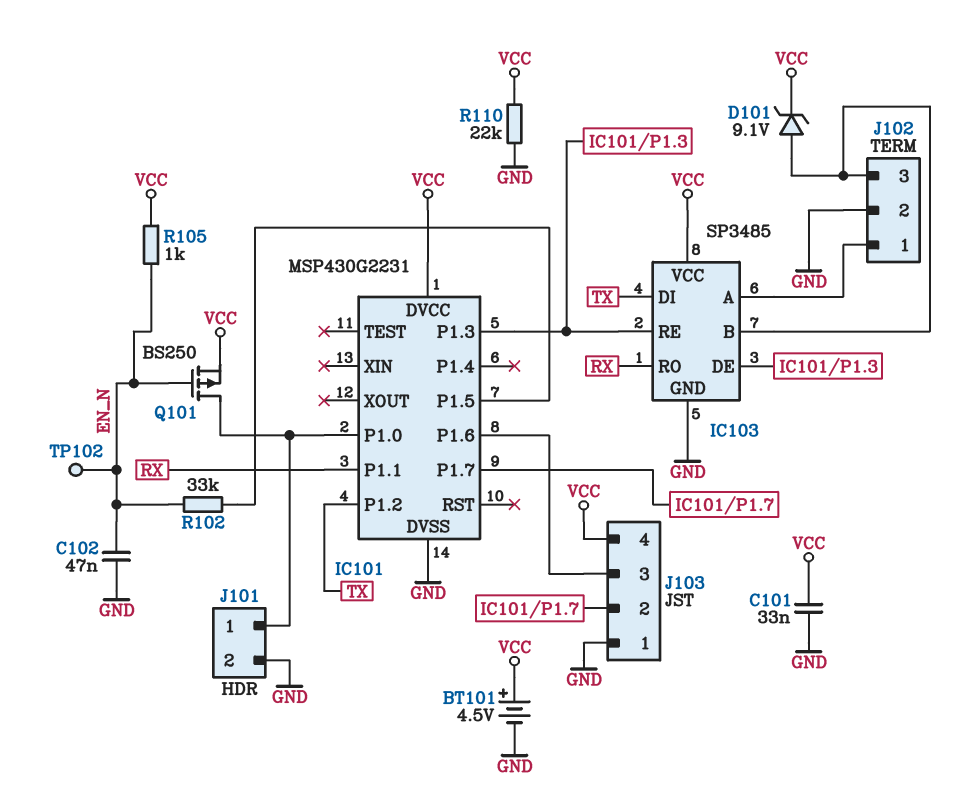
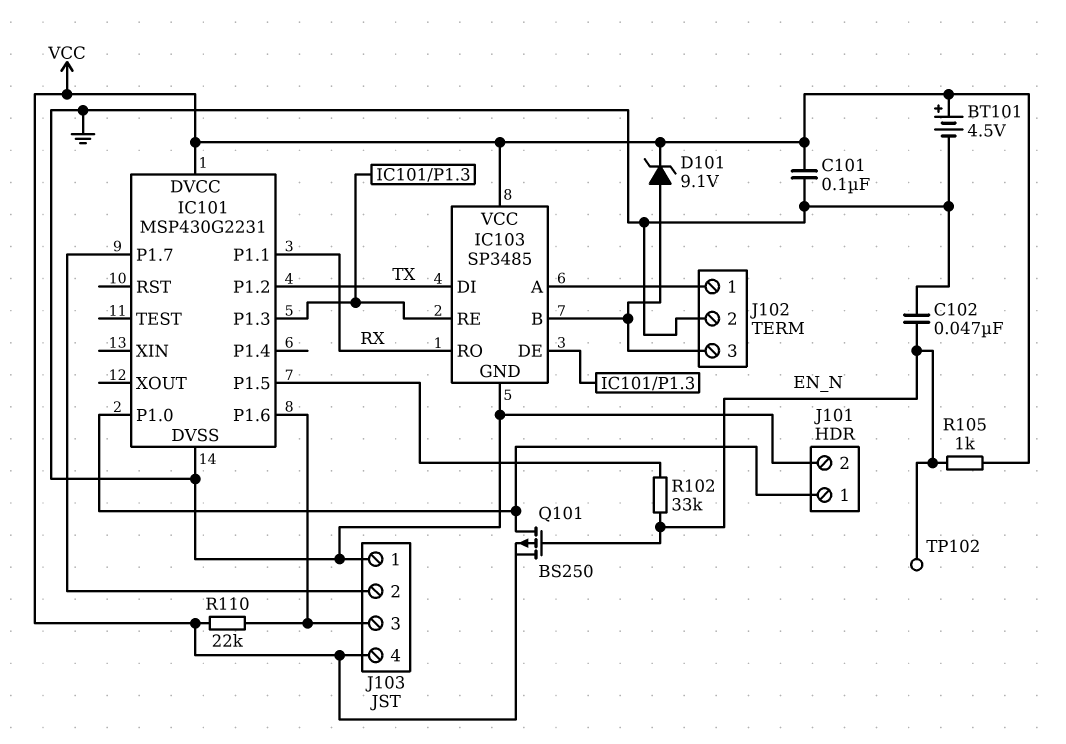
C101: 33nF (GND, VCC) -> 100nF (GND, VCC)
R110: 22k (GND, VCC) -> 22k (IC101/P1.6, VCC)

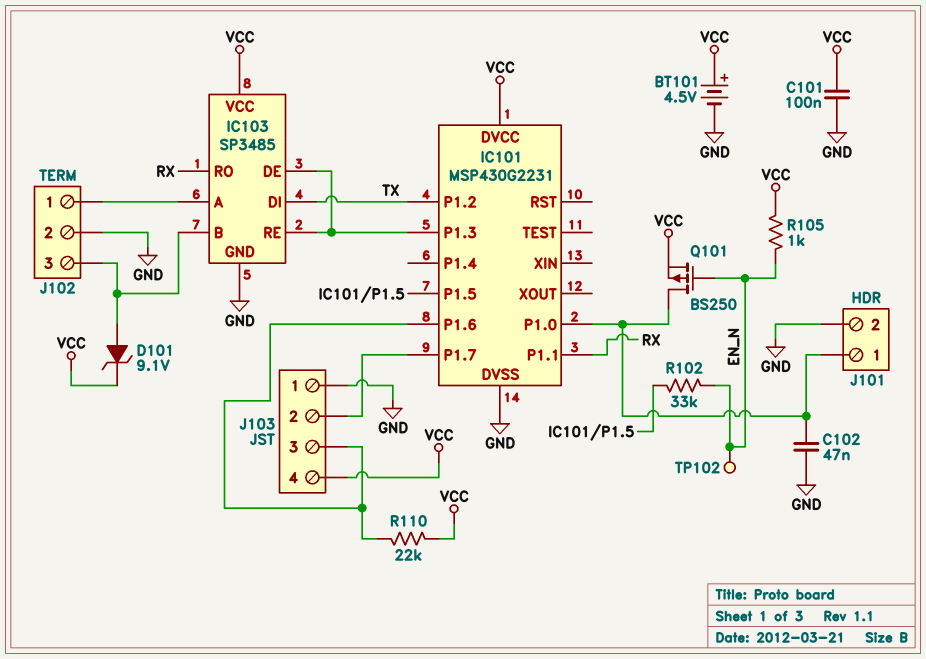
C102: 47nF (EN_N, GND) -> 47nF (GND, IC101/P1.0)

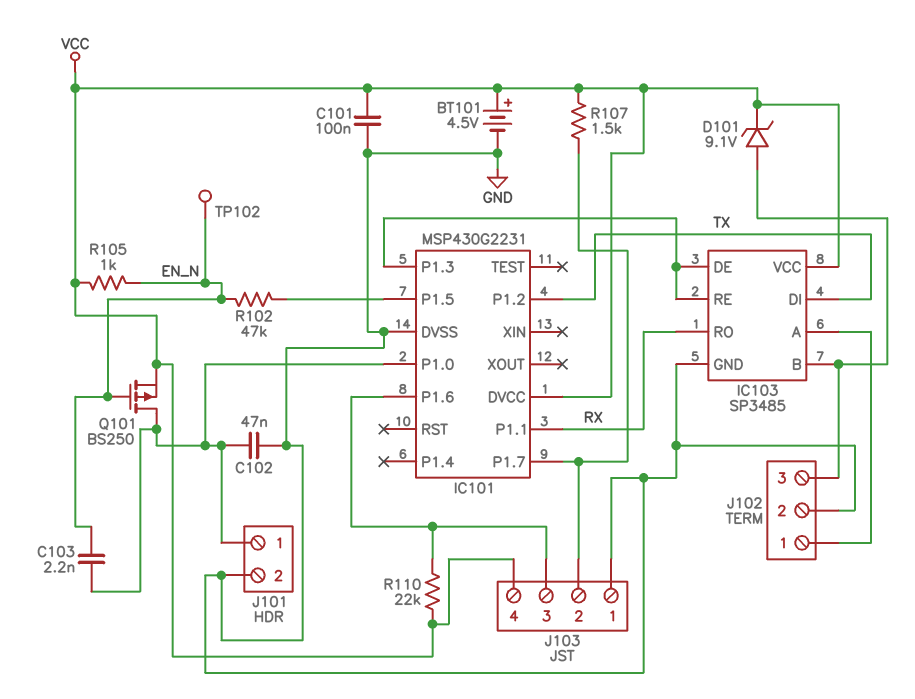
C103: none -> 2.2nF (EN_N, IC101/P1.0)
R102: 33k (EN_N, IC101/P1.5) -> 47k (EN_N, IC101/P1.5)
R107: none -> 1.5k (IC101/P1.7, VCC)

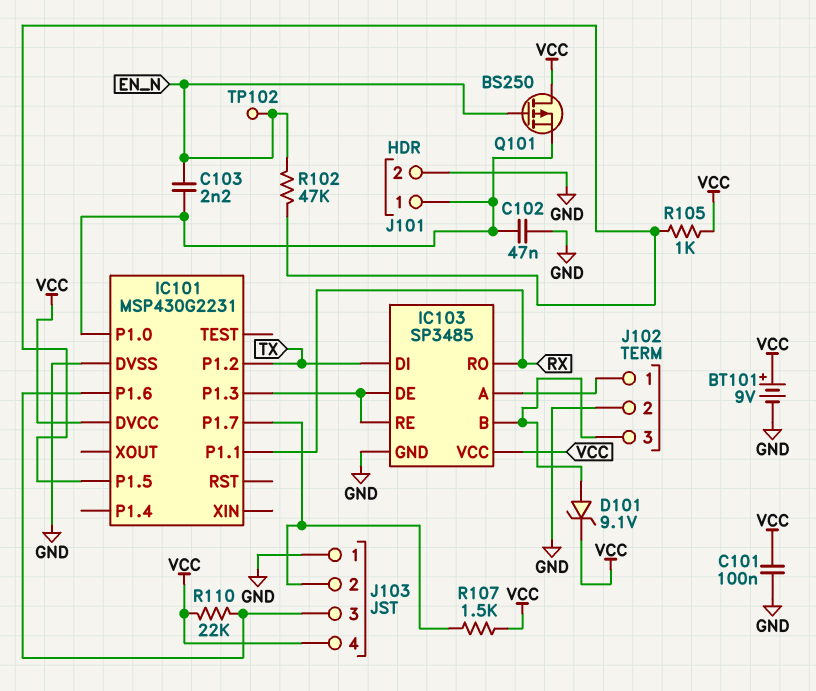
BT101: 4.5V (plus VCC, minus GND) -> 9V (plus VCC, minus GND)
Q101: PMOS BS250 (G EN_N, D IC101/P1.0, S VCC) -> PMOS BS250 (G EN_N, D VCC, S IC101/P1.0)
R105: 1k (EN_N, VCC) -> 1k (IC101/P1.5, VCC)

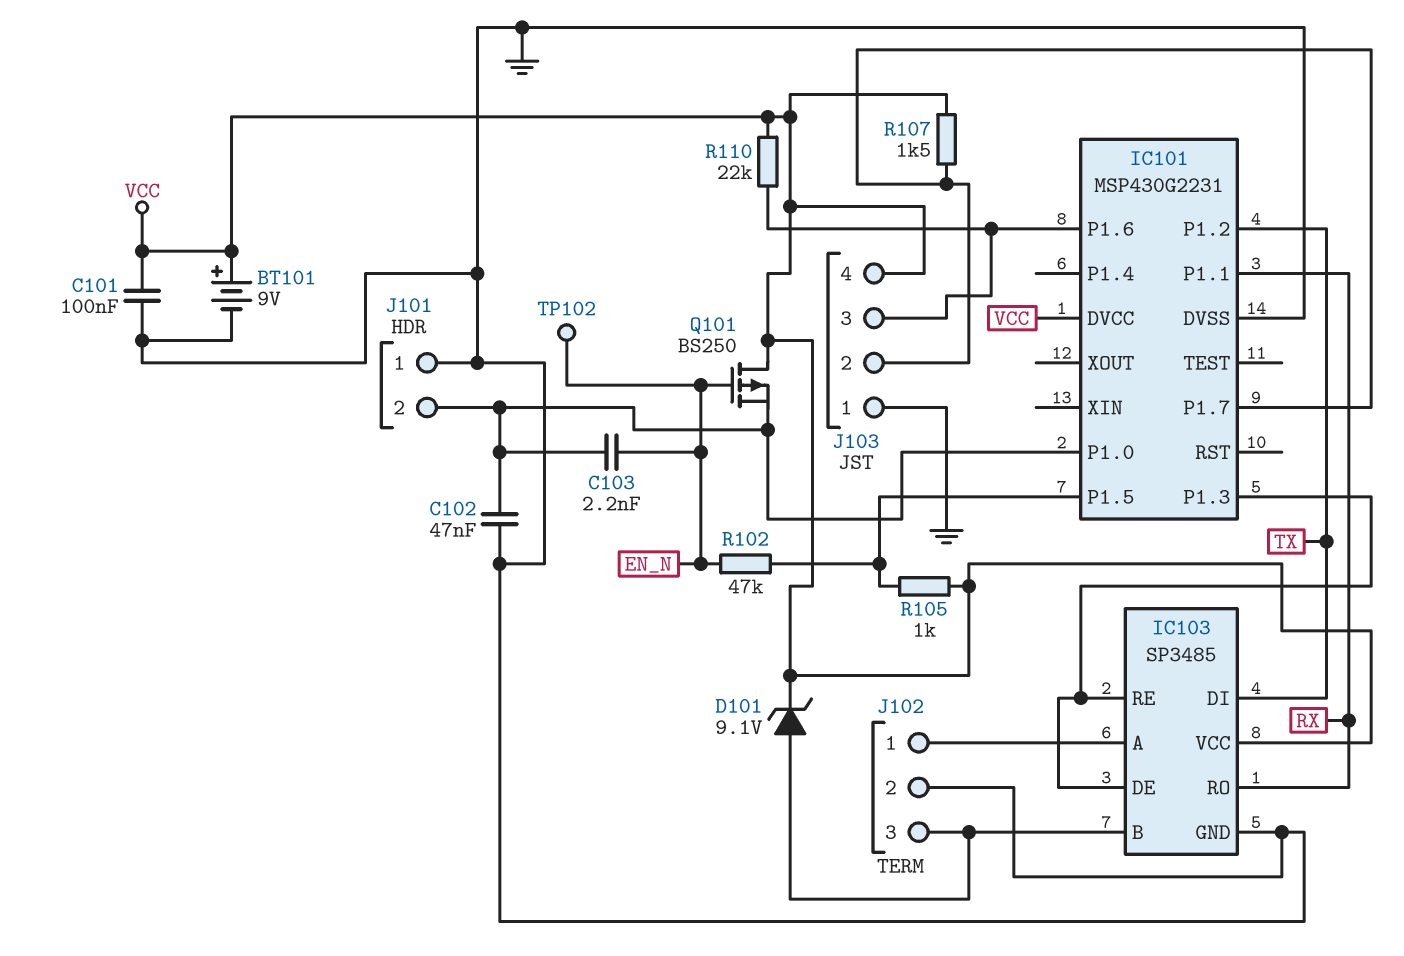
J101 pin 1: IC101/P1.0 -> GND
J101 pin 2: GND -> IC101/P1.0

